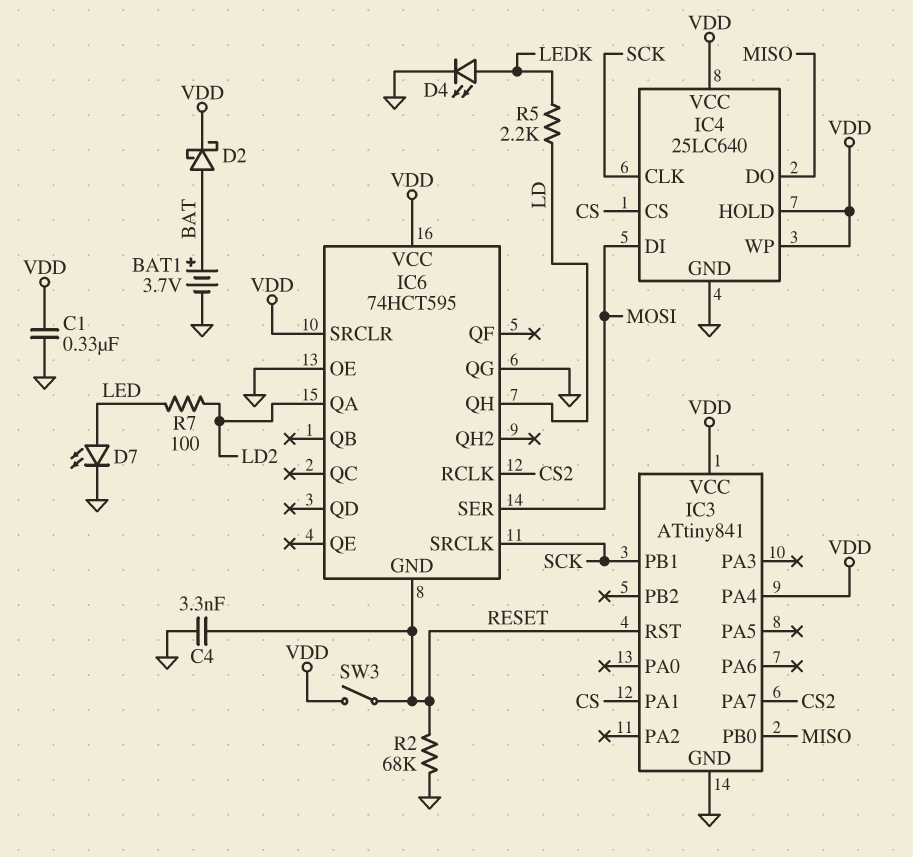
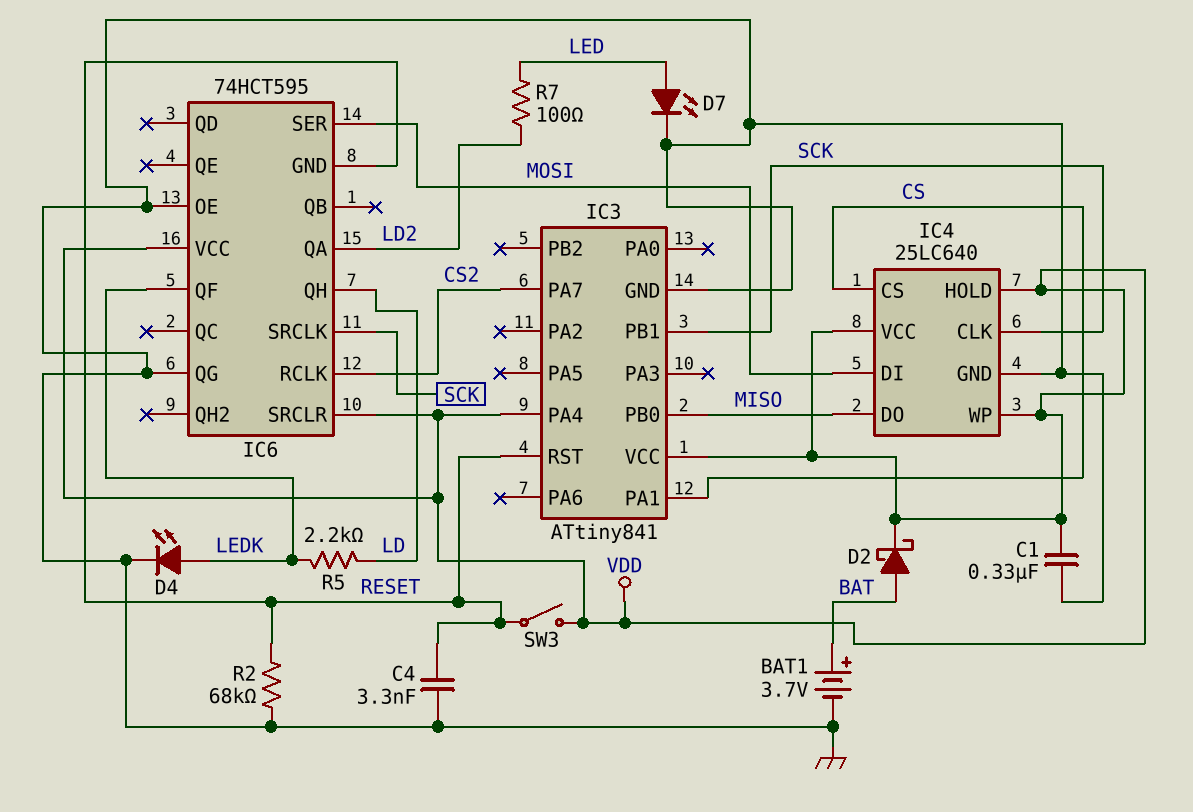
IC6 pin QF: none -> LEDK

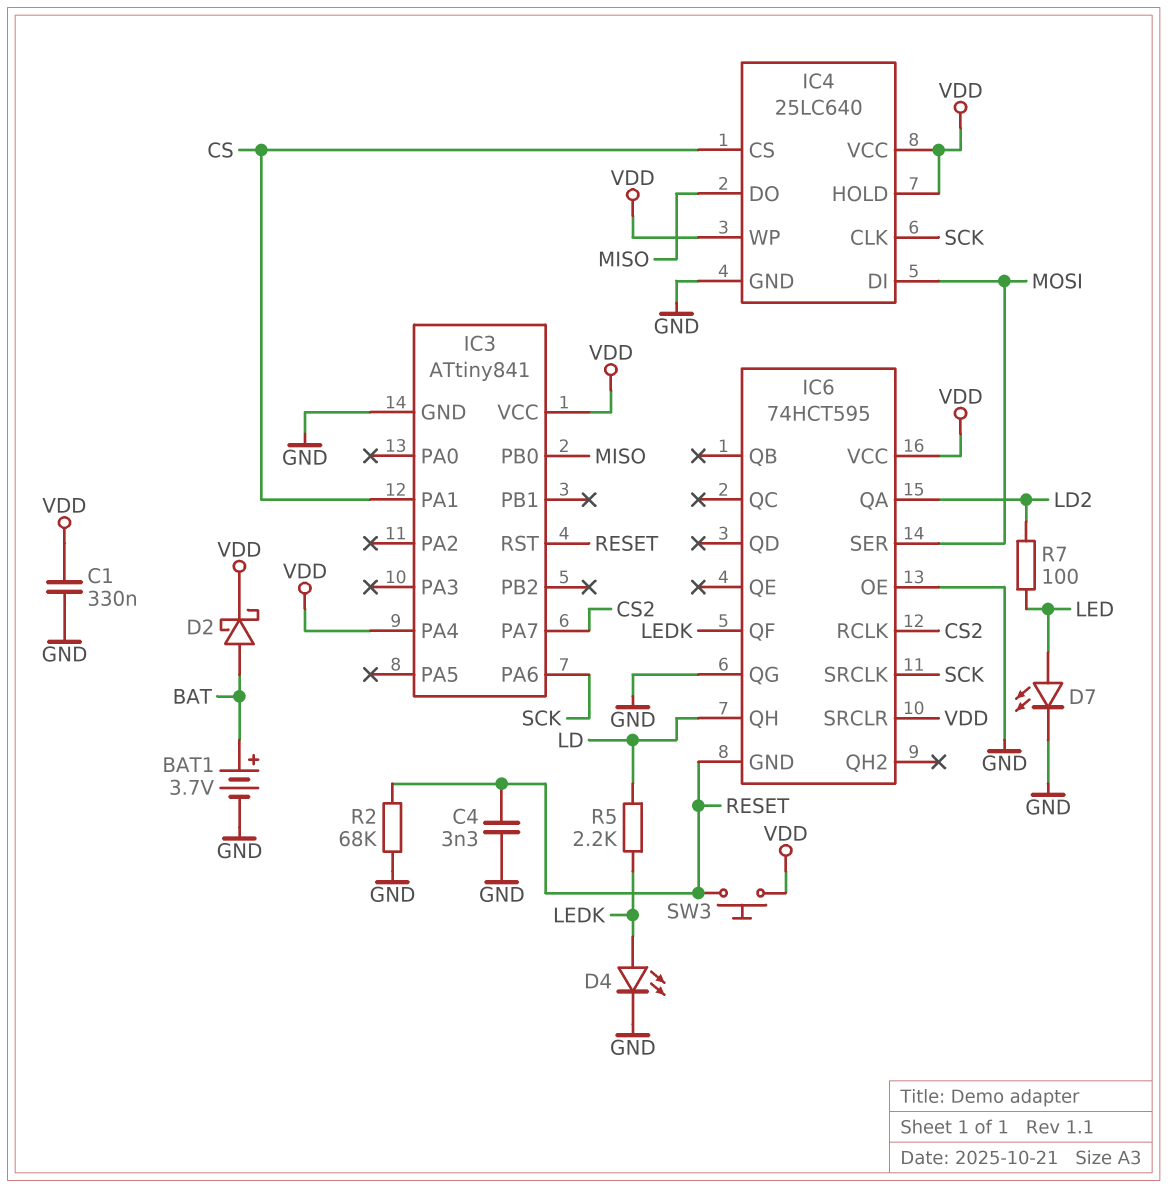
IC3 pin PA6: none -> SCK
IC3 pin PB1: SCK -> none
SW3: switch (RESET, VDD) -> button (RESET, VDD)

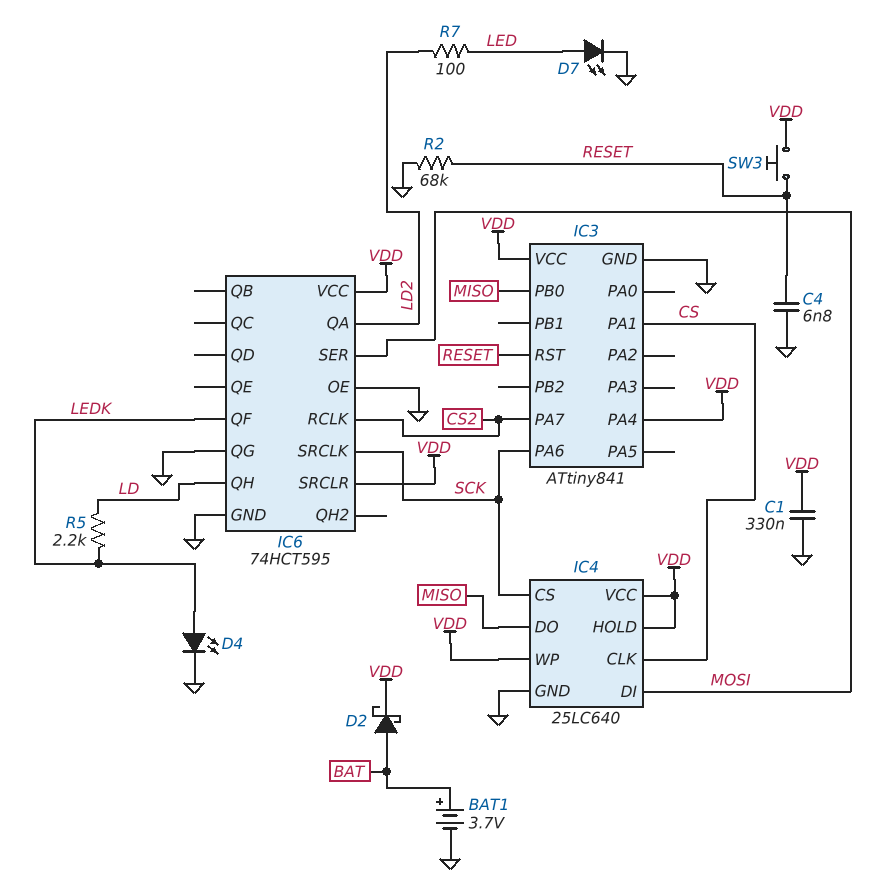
C4: 3.3nF (GND, RESET) -> 6.8nF (GND, RESET)
IC4 pin CLK: SCK -> CS
IC4 pin CS: CS -> SCK
IC6 pin GND: RESET -> GND

